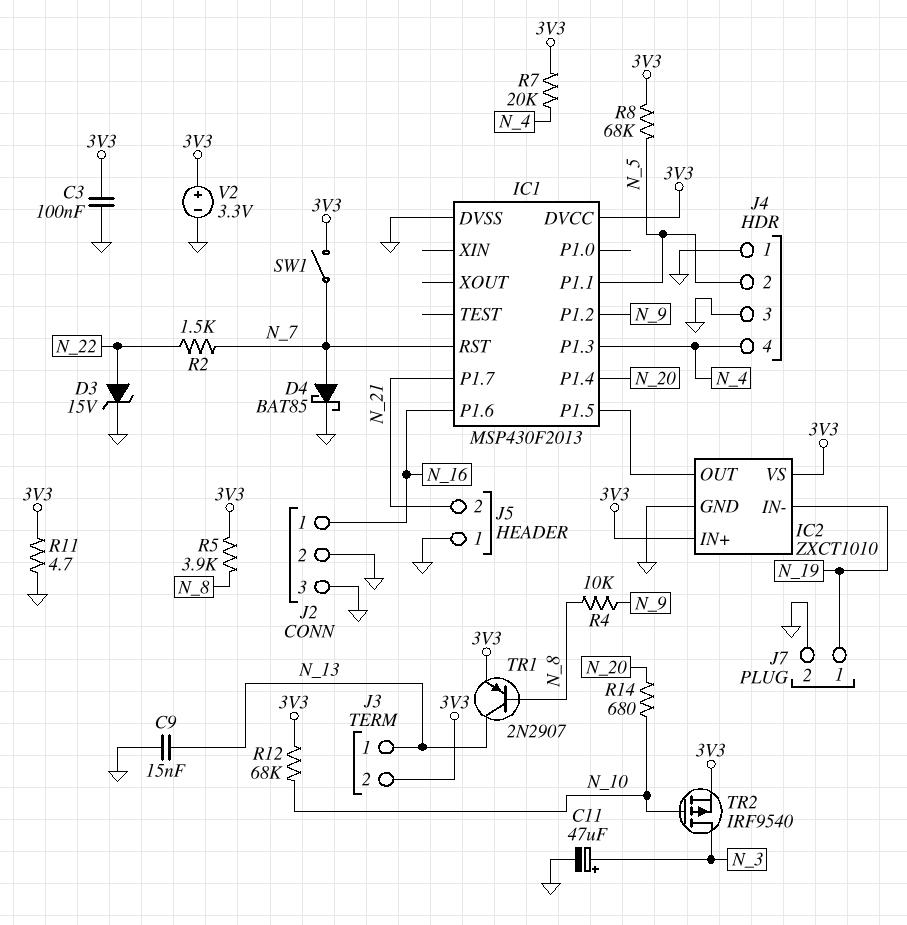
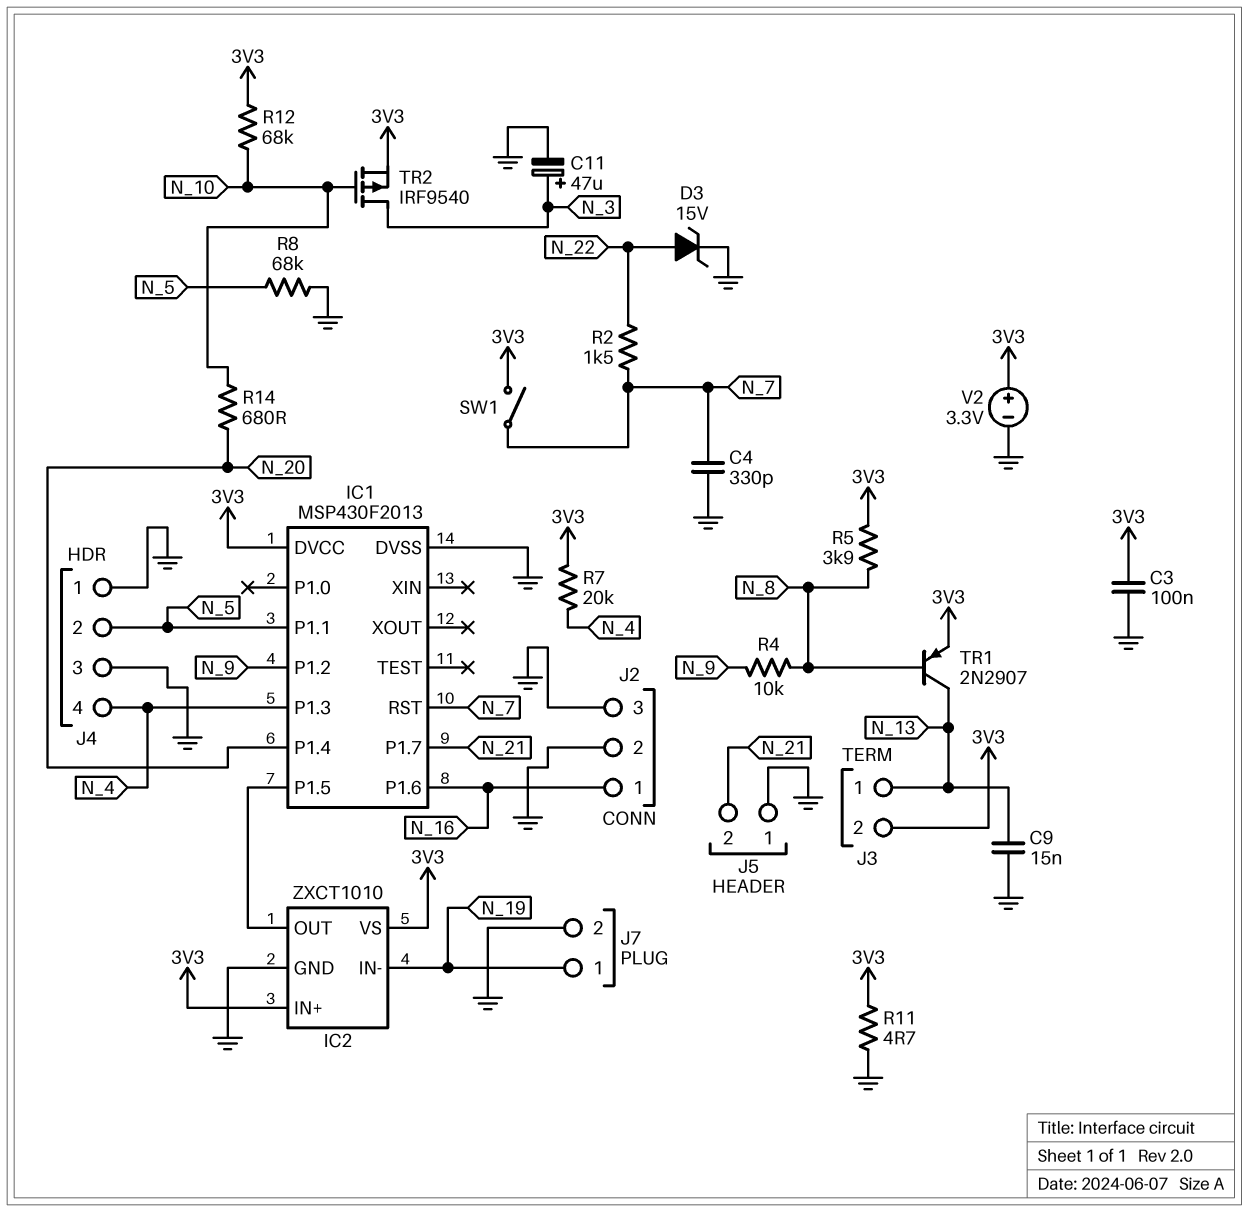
C4: none -> 330pF (GND, N_7)
D4: schottky BAT85 (A N_7, K GND) -> none
R8: 68k (3V3, N_5) -> 68k (GND, N_5)

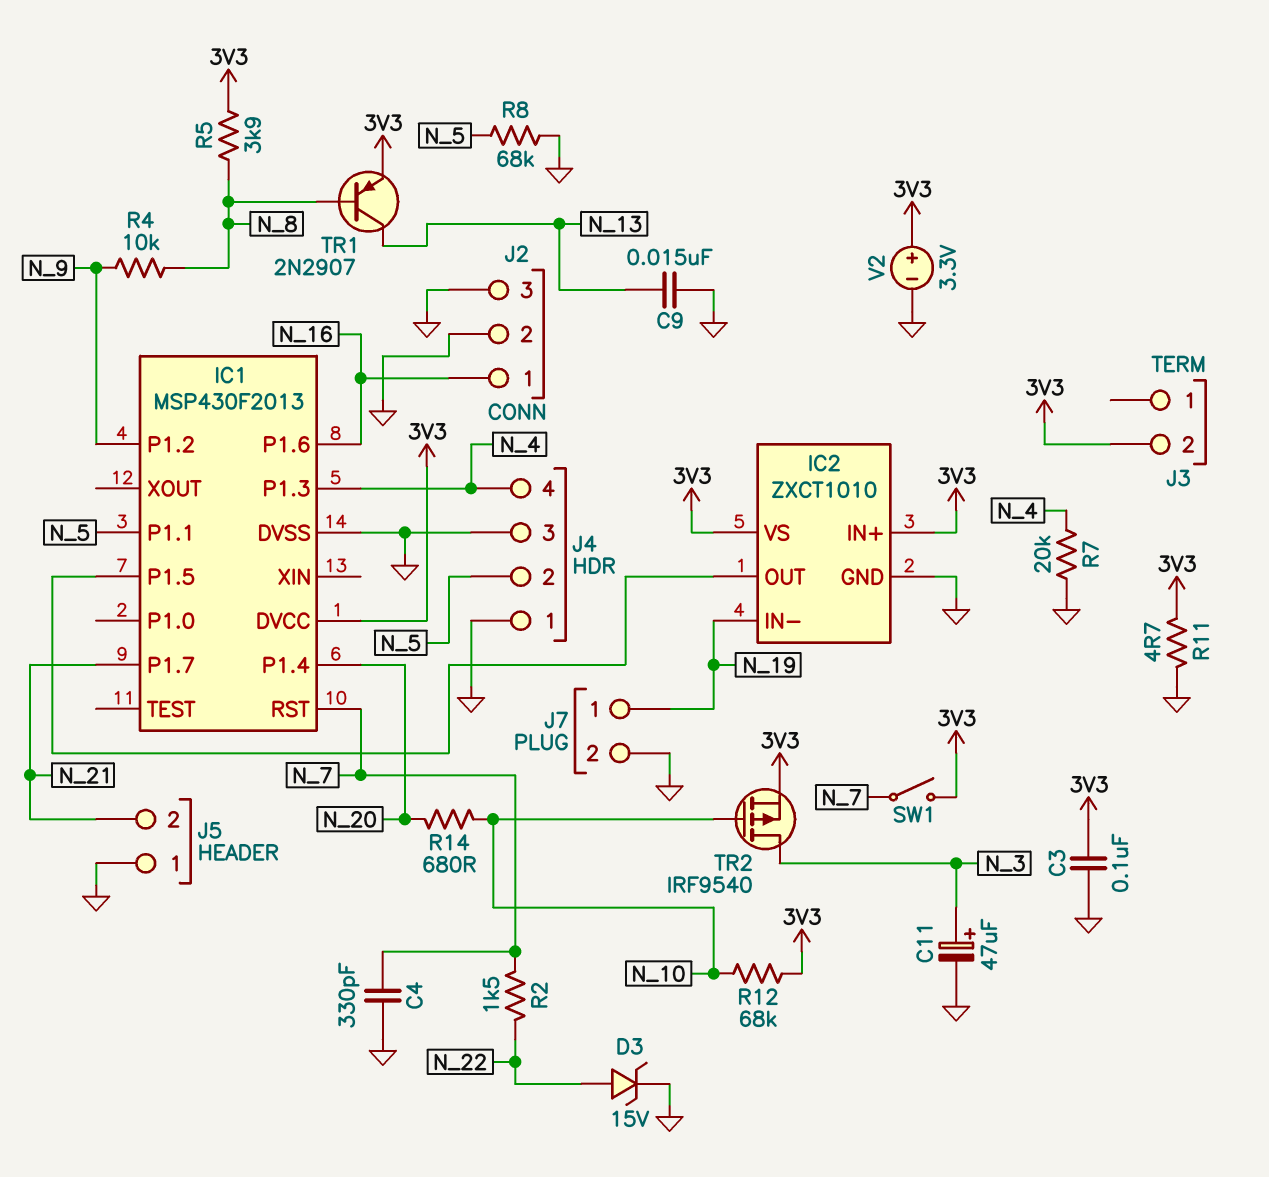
J3 pin 1: N_13 -> none
R7: 20k (3V3, N_4) -> 20k (GND, N_4)

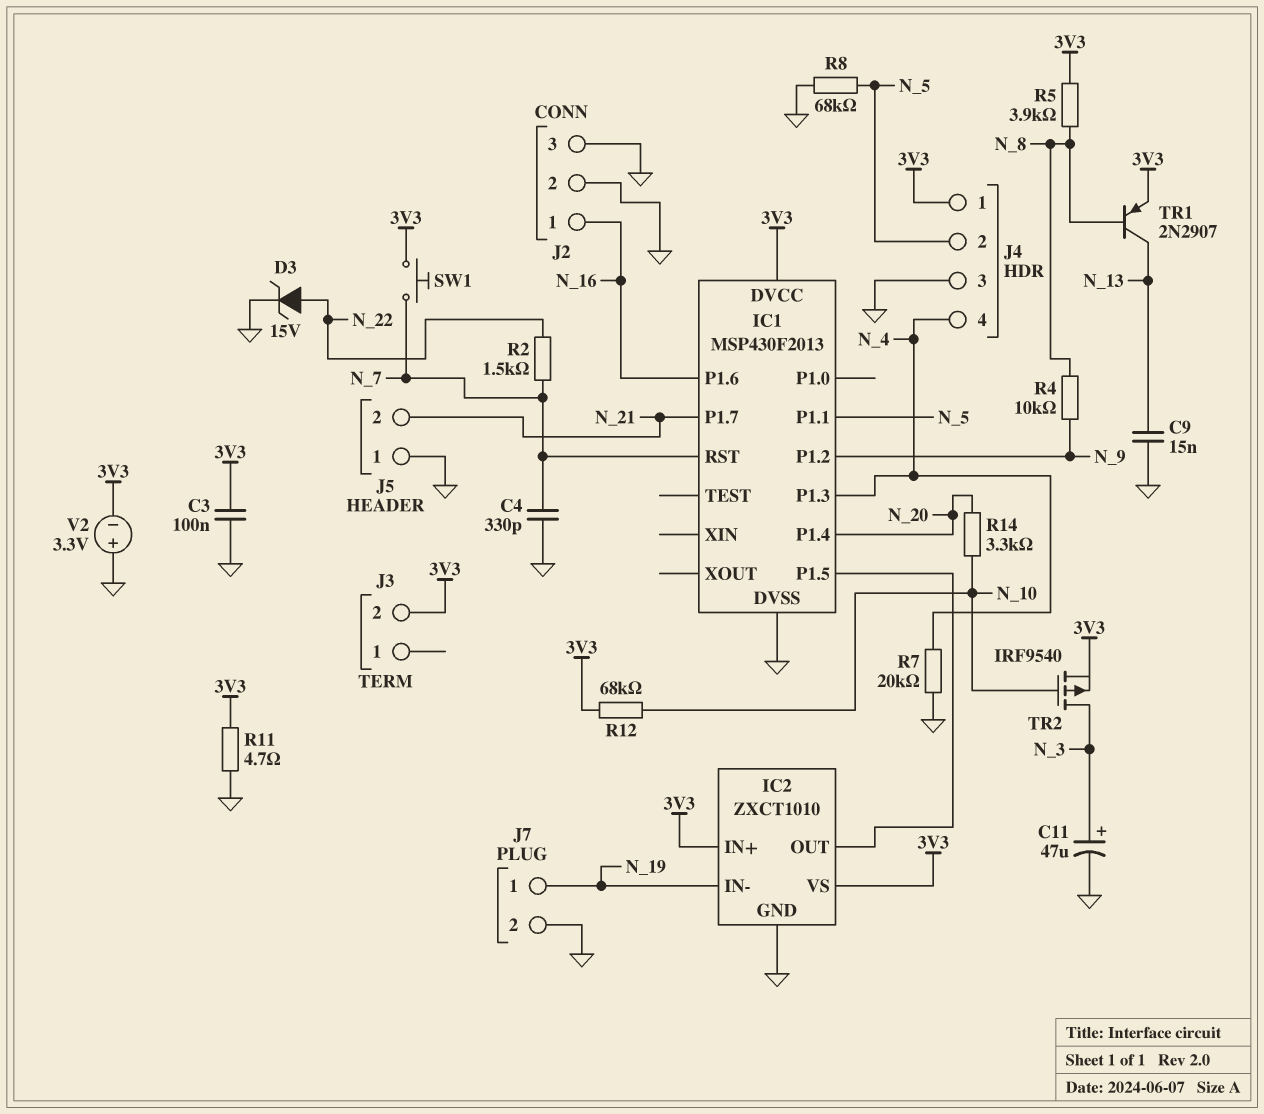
J4 pin 1: GND -> 3V3
R14: 680 (N_10, N_20) -> 3.3k (N_10, N_20)
SW1: switch (3V3, N_7) -> button (3V3, N_7)
V2: 3.3V (plus 3V3, minus GND) -> 3.3V (plus GND, minus 3V3)

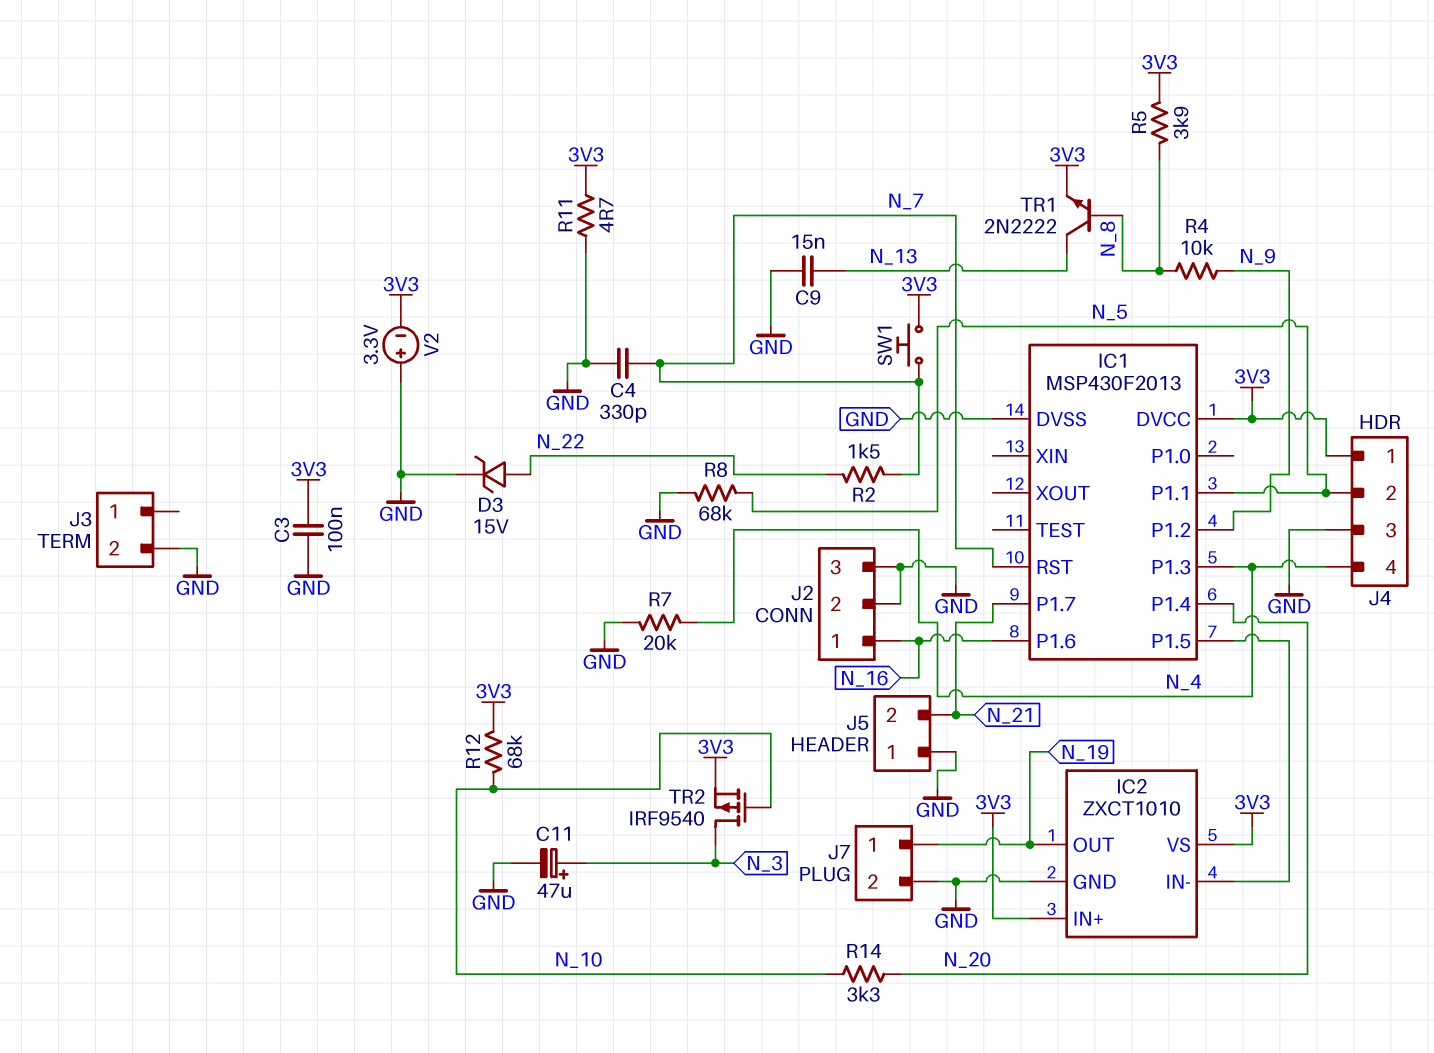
IC2 pin IN-: N_19 -> IC1/P1.5
IC2 pin OUT: IC1/P1.5 -> N_19
J3 pin 2: 3V3 -> GND
TR1: PNP 2N2907 (B N_8, C N_13, E 3V3) -> NPN 2N2222 (B N_8, C N_13, E 3V3)

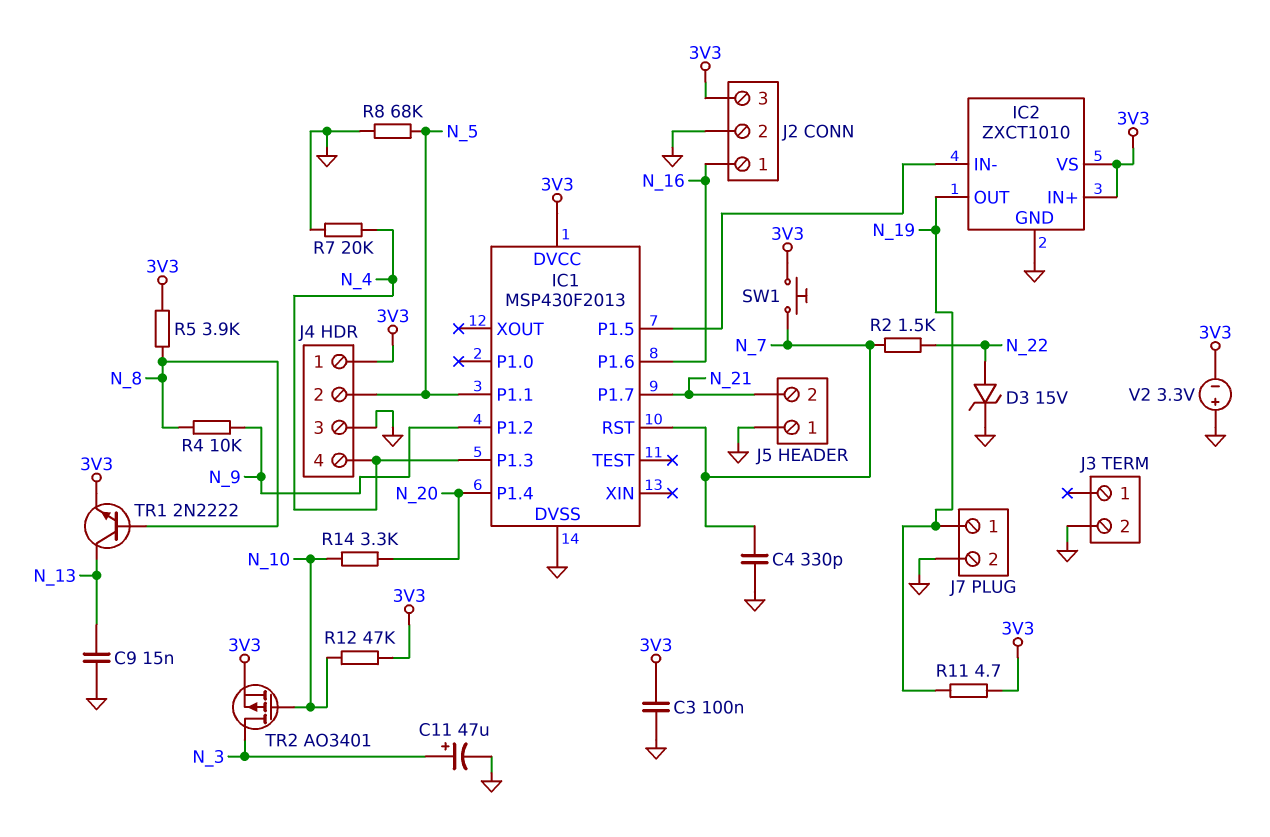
J2 pin 3: GND -> 3V3
R11: 4.7 (3V3, GND) -> 4.7 (3V3, N_19)
R12: 68k (3V3, N_10) -> 47k (3V3, N_10)
TR2: PMOS IRF9540 (G N_10, D N_3, S 3V3) -> PMOS AO3401 (G N_10, D N_3, S 3V3)

